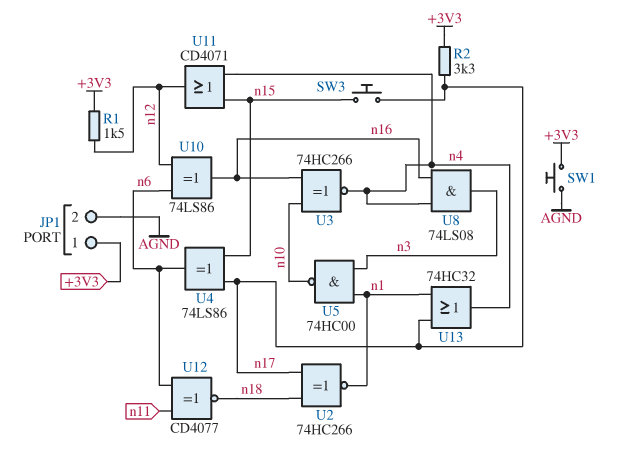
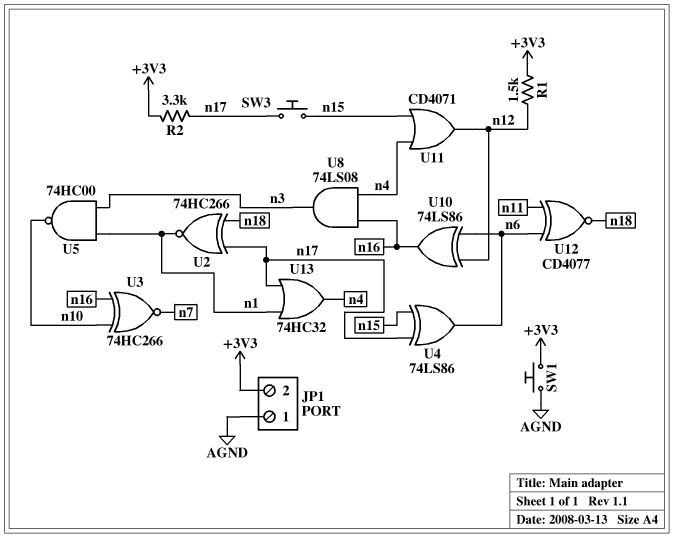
JP1 pin 1: +3V3 -> AGND
JP1 pin 2: AGND -> +3V3
U3: XNOR 74HC266 (in n10, in n16, out n4) -> XNOR 74HC266 (in n10, in n16, out n7)

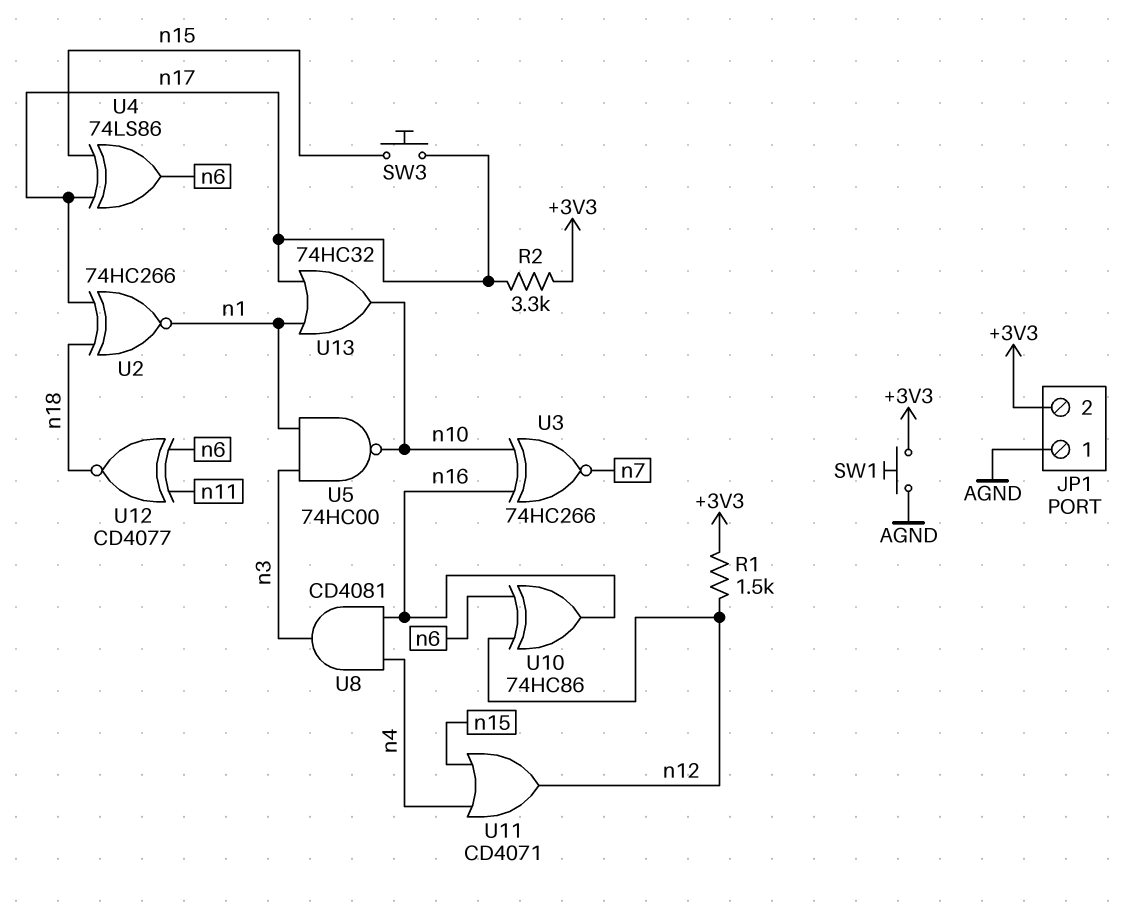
U8: AND 74LS08 (in n4, in n16, out n3) -> AND CD4081 (in n4, in n16, out n3)
U10: XOR 74LS86 (in n6, in n12, out n16) -> XOR 74HC86 (in n6, in n12, out n16)
U13: OR 74HC32 (in n1, in n17, out n4) -> OR 74HC32 (in n1, in n17, out n10)

